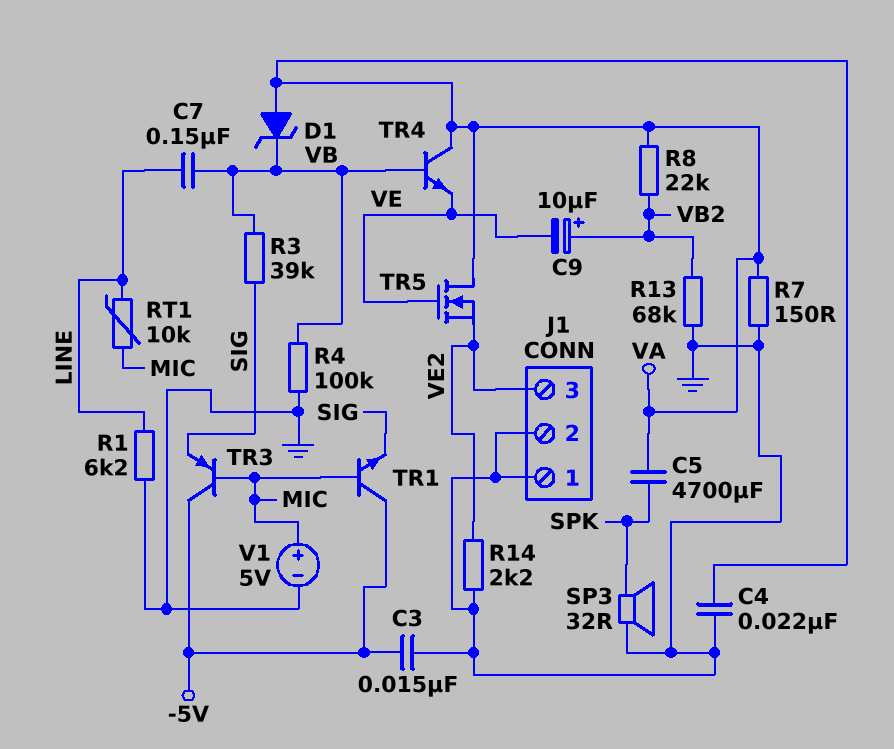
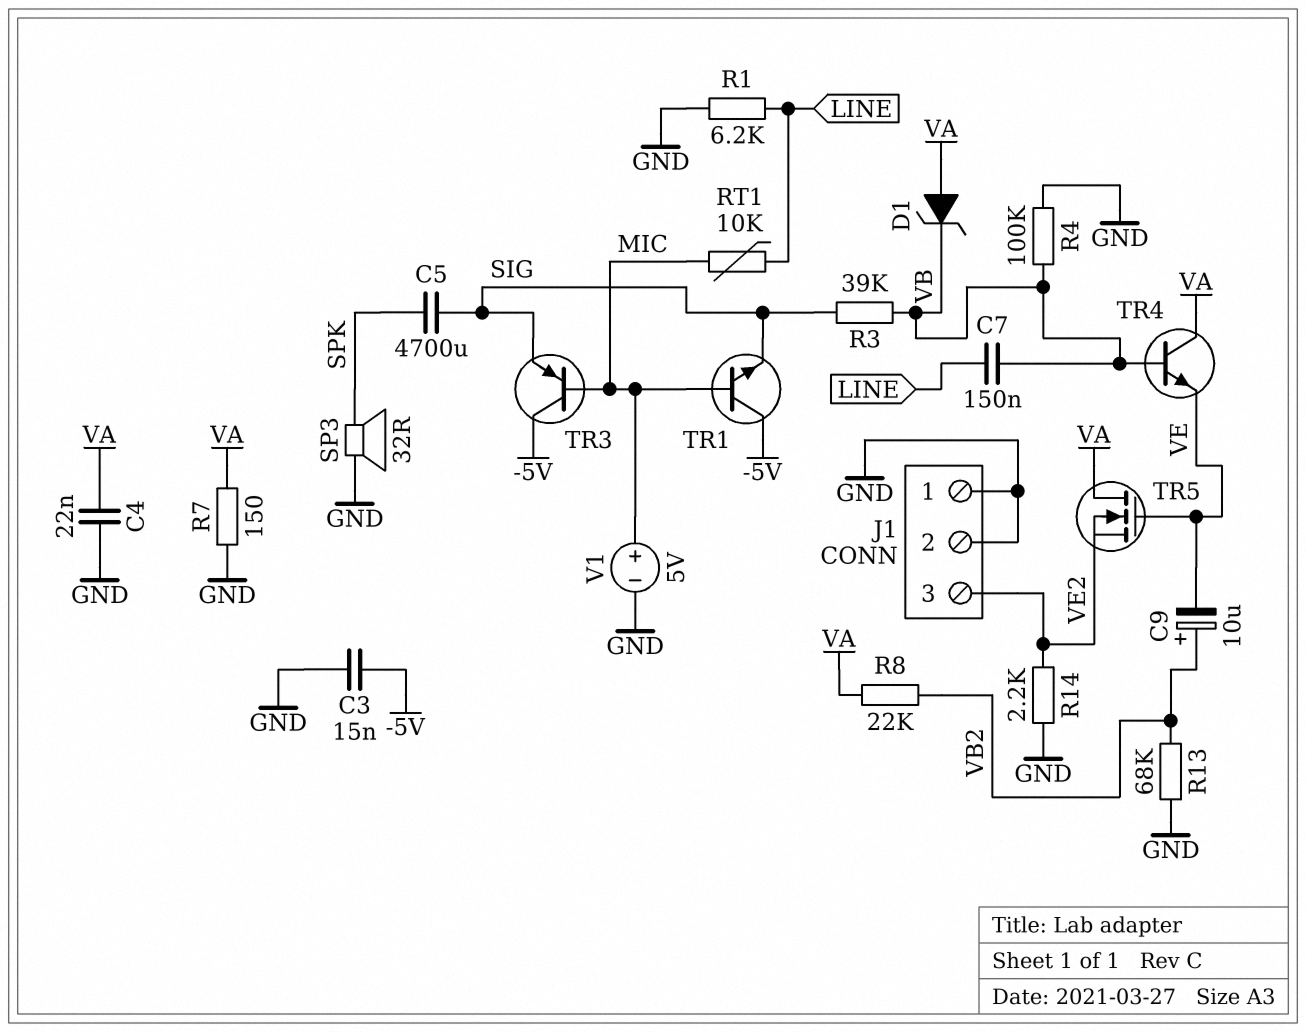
C5: 4700uF (SPK, VA) -> 4700uF (SIG, SPK)

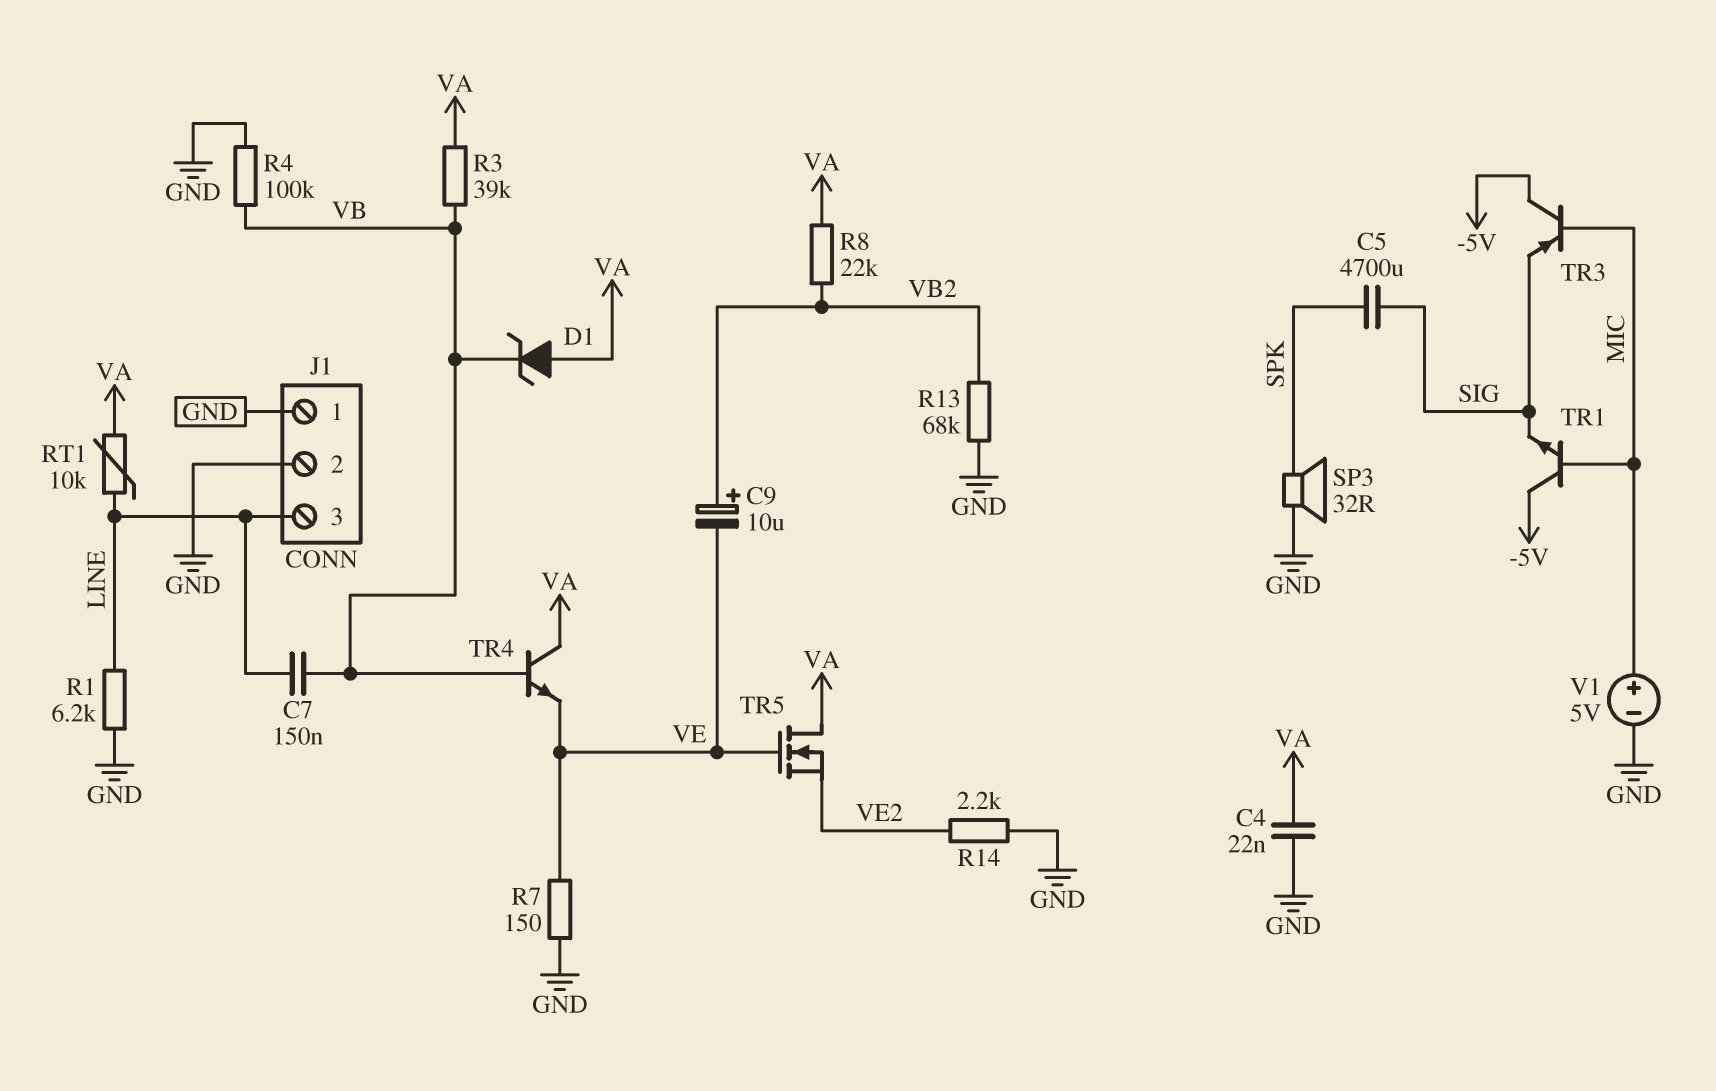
C3: 15nF (-5V, GND) -> none
J1 pin 3: VE2 -> LINE
R3: 39k (SIG, VB) -> 39k (VA, VB)
R7: 150 (GND, VA) -> 150 (GND, VE)
RT1: 10k (LINE, MIC) -> 10k (LINE, VA)

